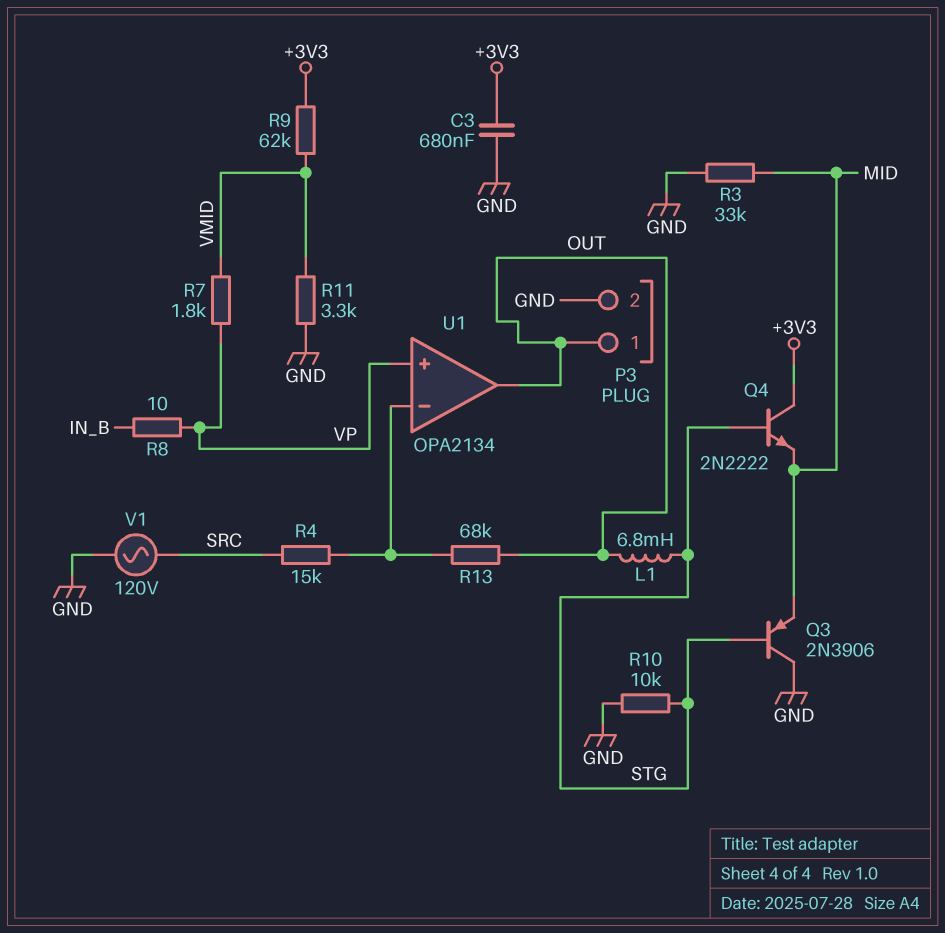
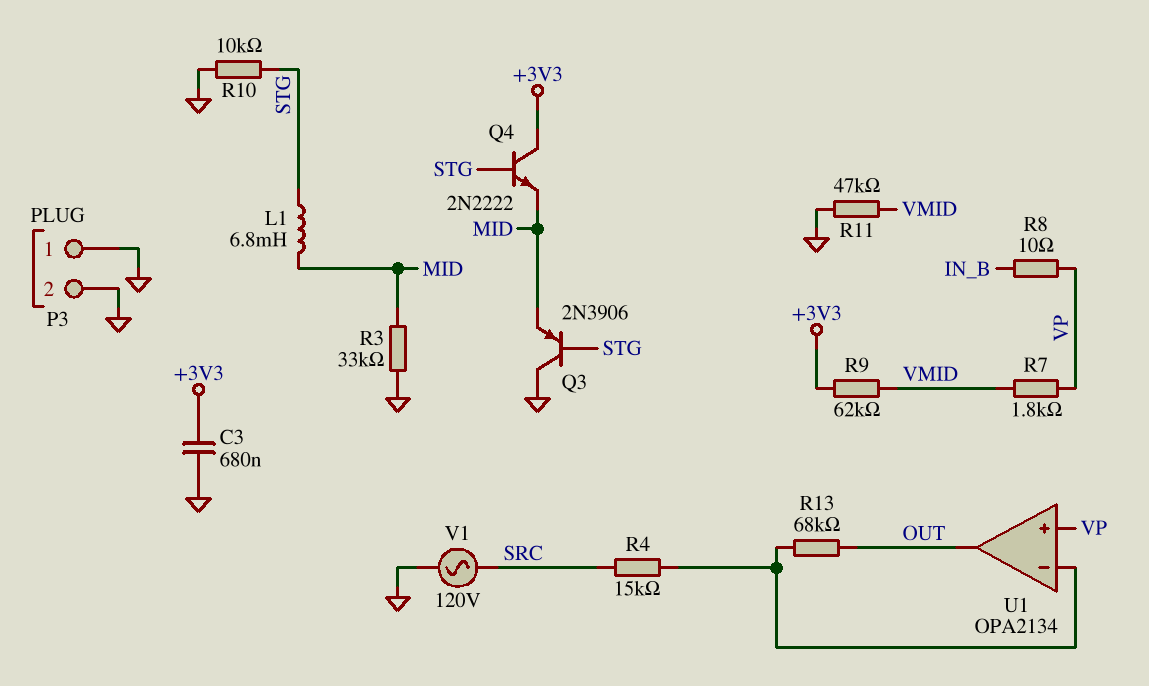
L1: 6.8mH (OUT, STG) -> 6.8mH (MID, STG)
P3 pin 1: OUT -> GND
R11: 3.3k (GND, VMID) -> 47k (GND, VMID)

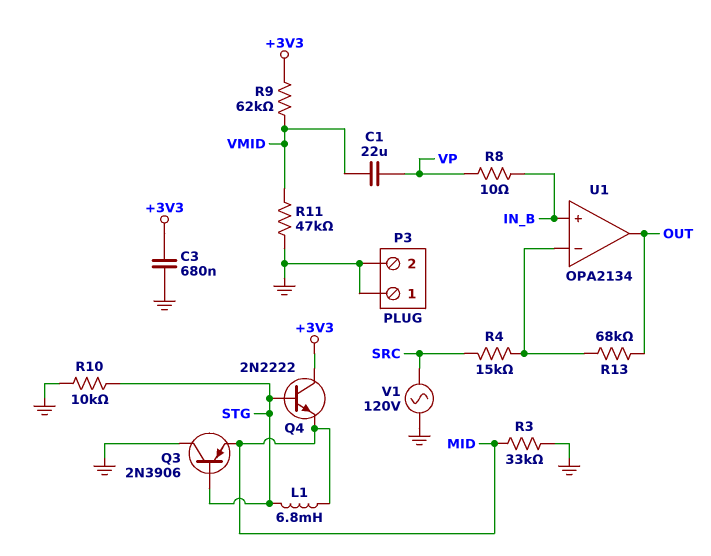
C1: none -> 22uF (VMID, VP)
R7: 1.8k (VMID, VP) -> none
U1 pin in+: VP -> IN_B

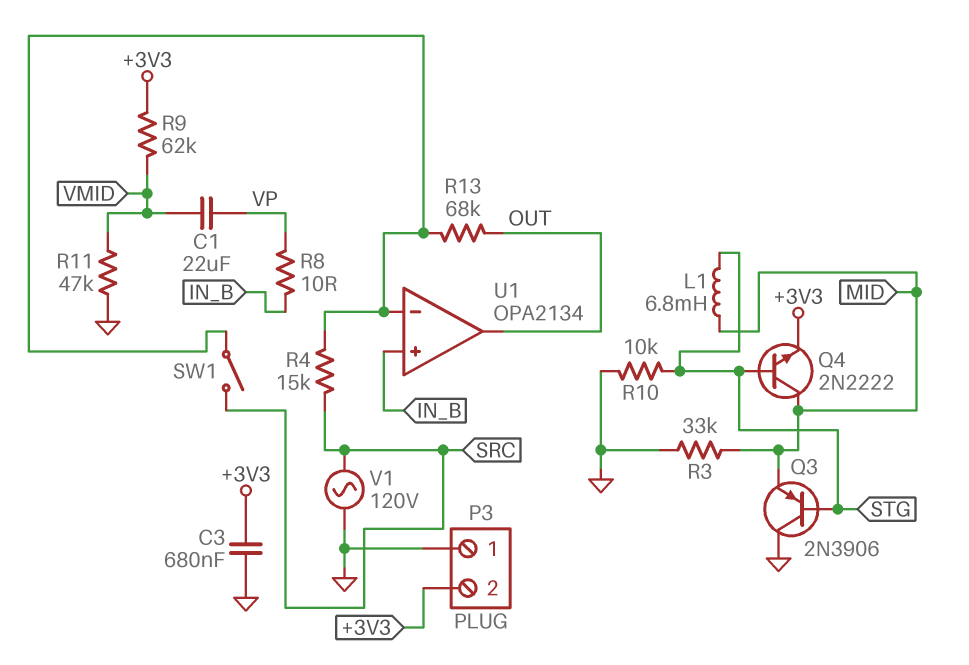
P3 pin 2: GND -> +3V3
Q4: NPN 2N2222 (B STG, C +3V3, E MID) -> NPN 2N2222 (B STG, C MID, E +3V3)
SW1: none -> switch (SRC, U1/in-)

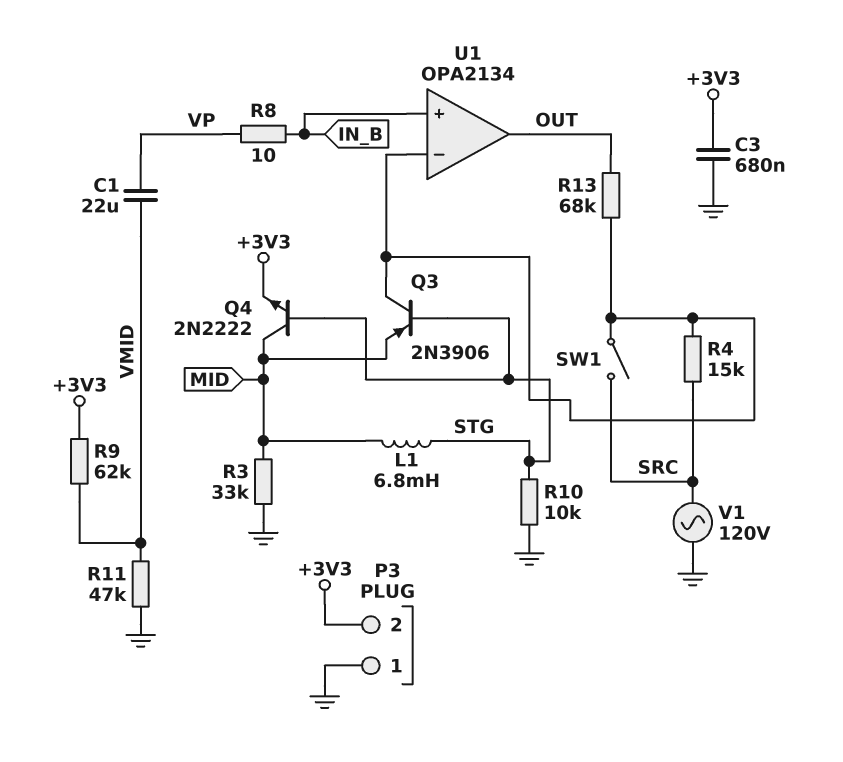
Q3: PNP 2N3906 (B STG, C GND, E MID) -> PNP 2N3906 (B STG, C U1/in-, E MID)

